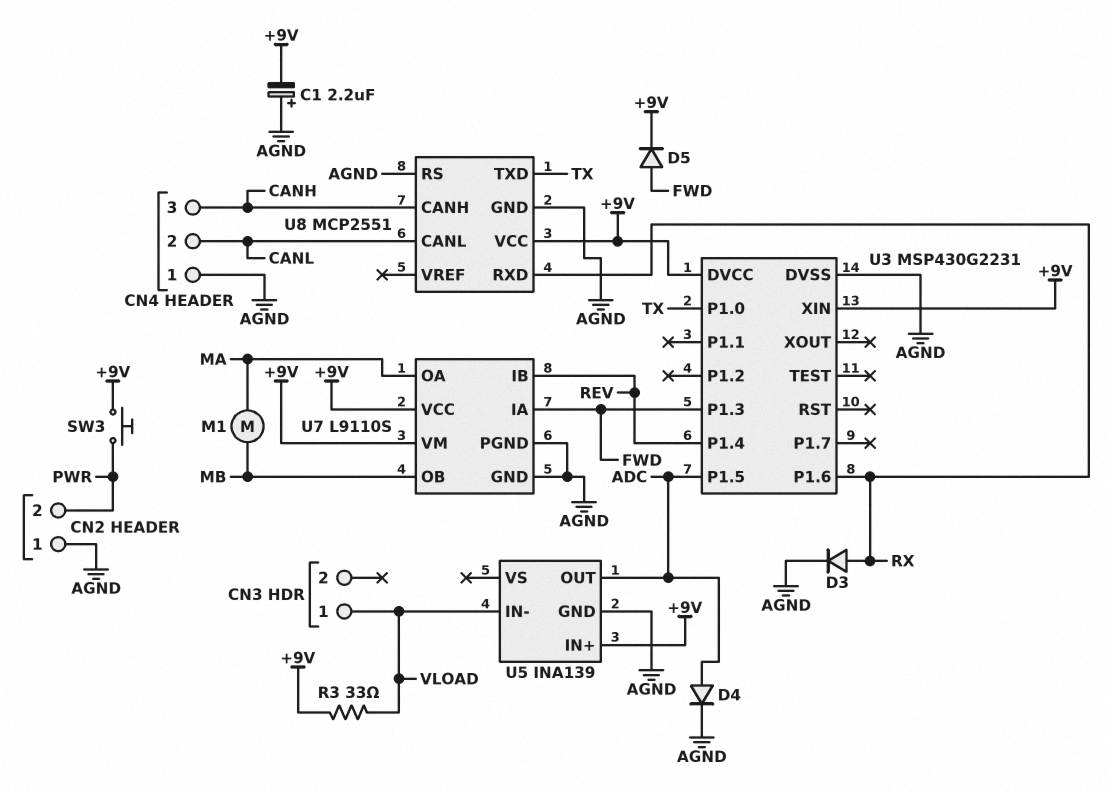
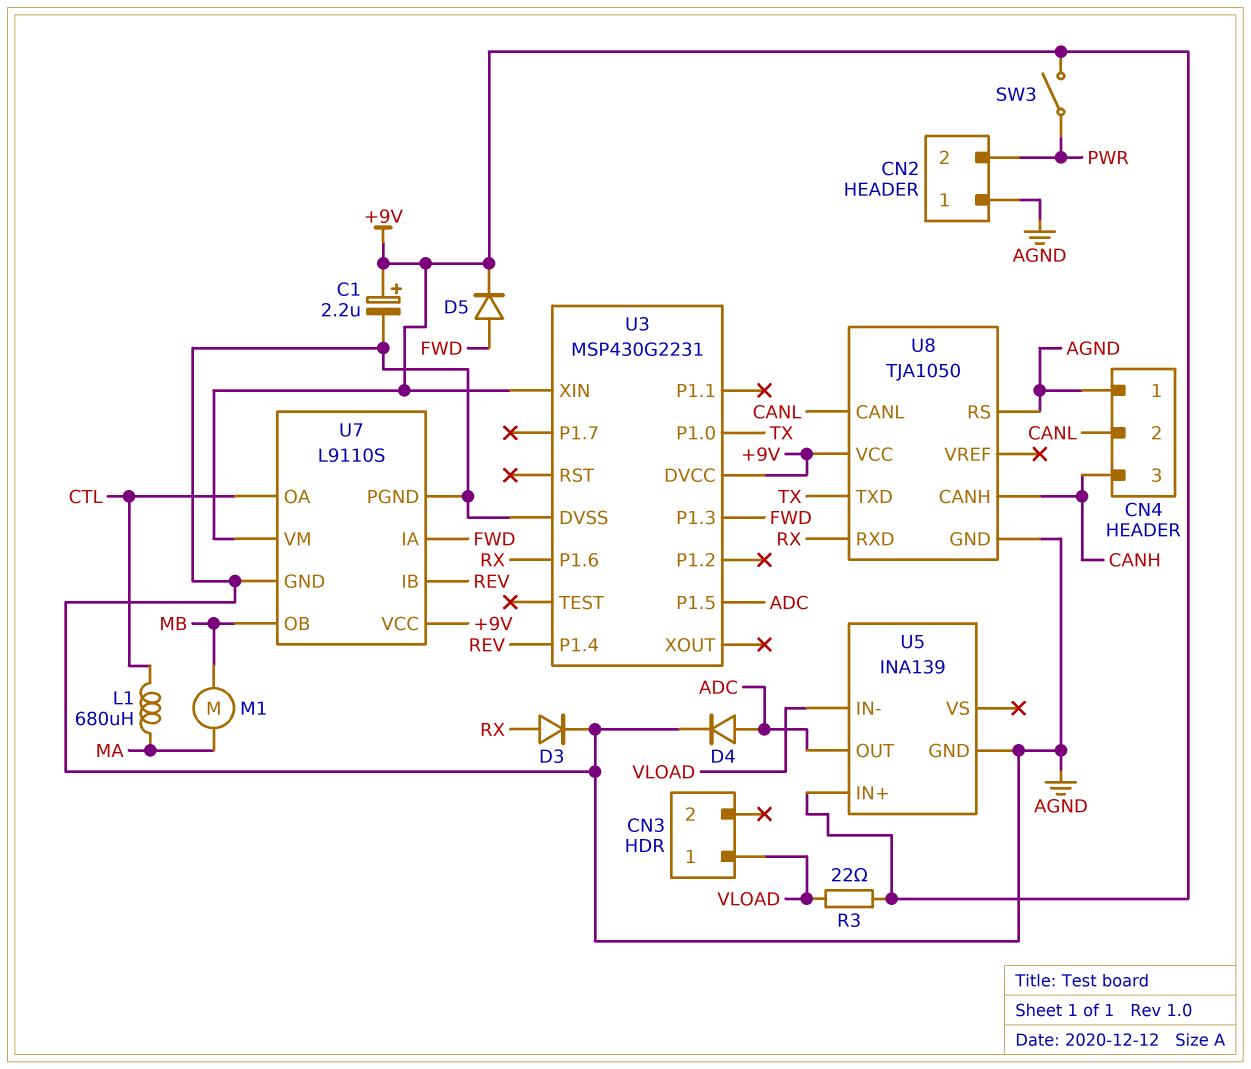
C1: 2.2uF (plus AGND, minus +9V) -> 2.2uF (plus +9V, minus AGND)
L1: none -> 680uH (CTL, MA)
R3: 33 (+9V, VLOAD) -> 22 (+9V, VLOAD)
SW3: button (+9V, PWR) -> switch (+9V, PWR)
U7 pin OA: MA -> CTL
U8: MCP2551 -> TJA1050

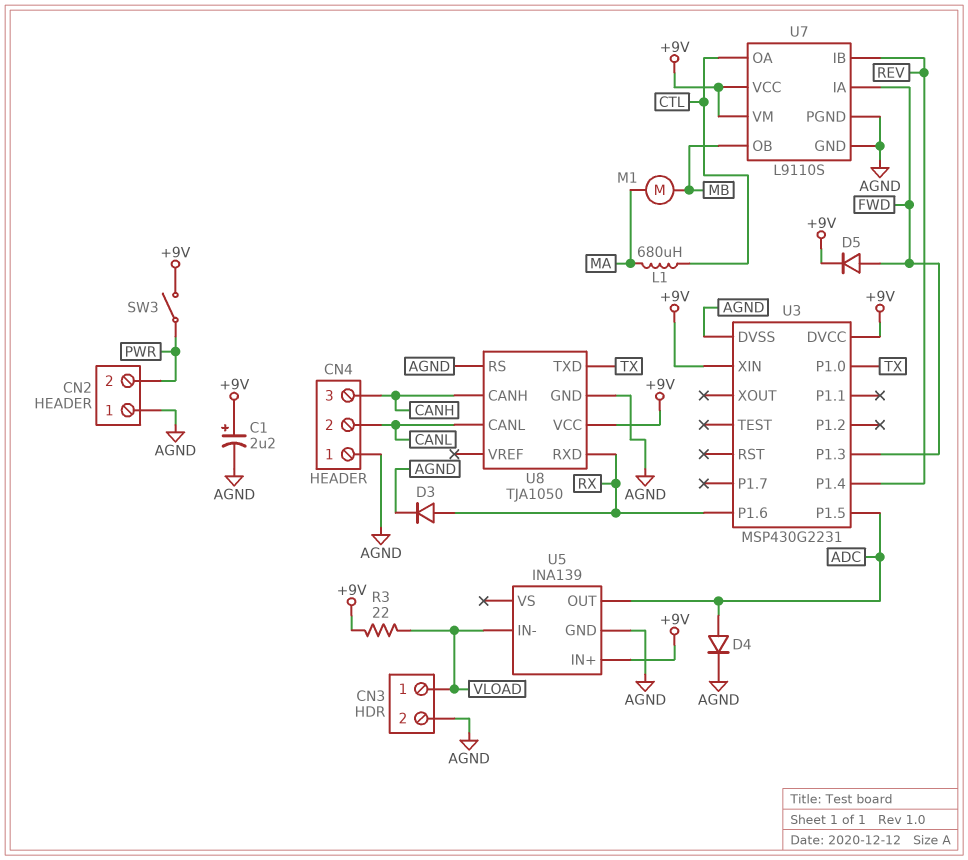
CN3 pin 2: none -> AGND

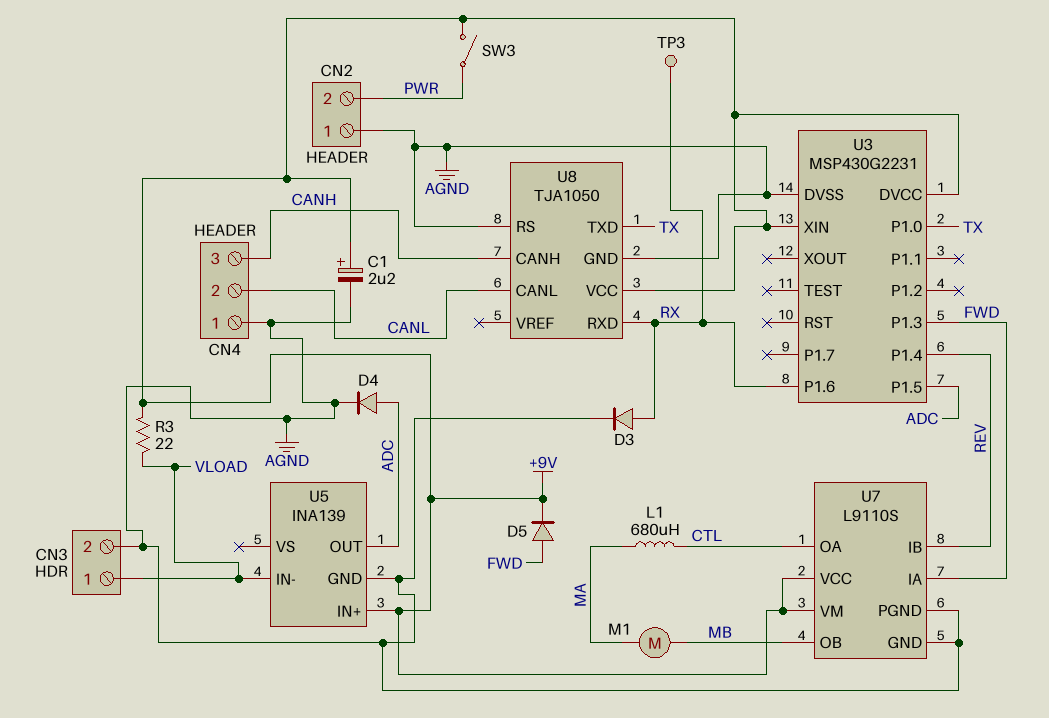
TP3: none -> test point (RX)

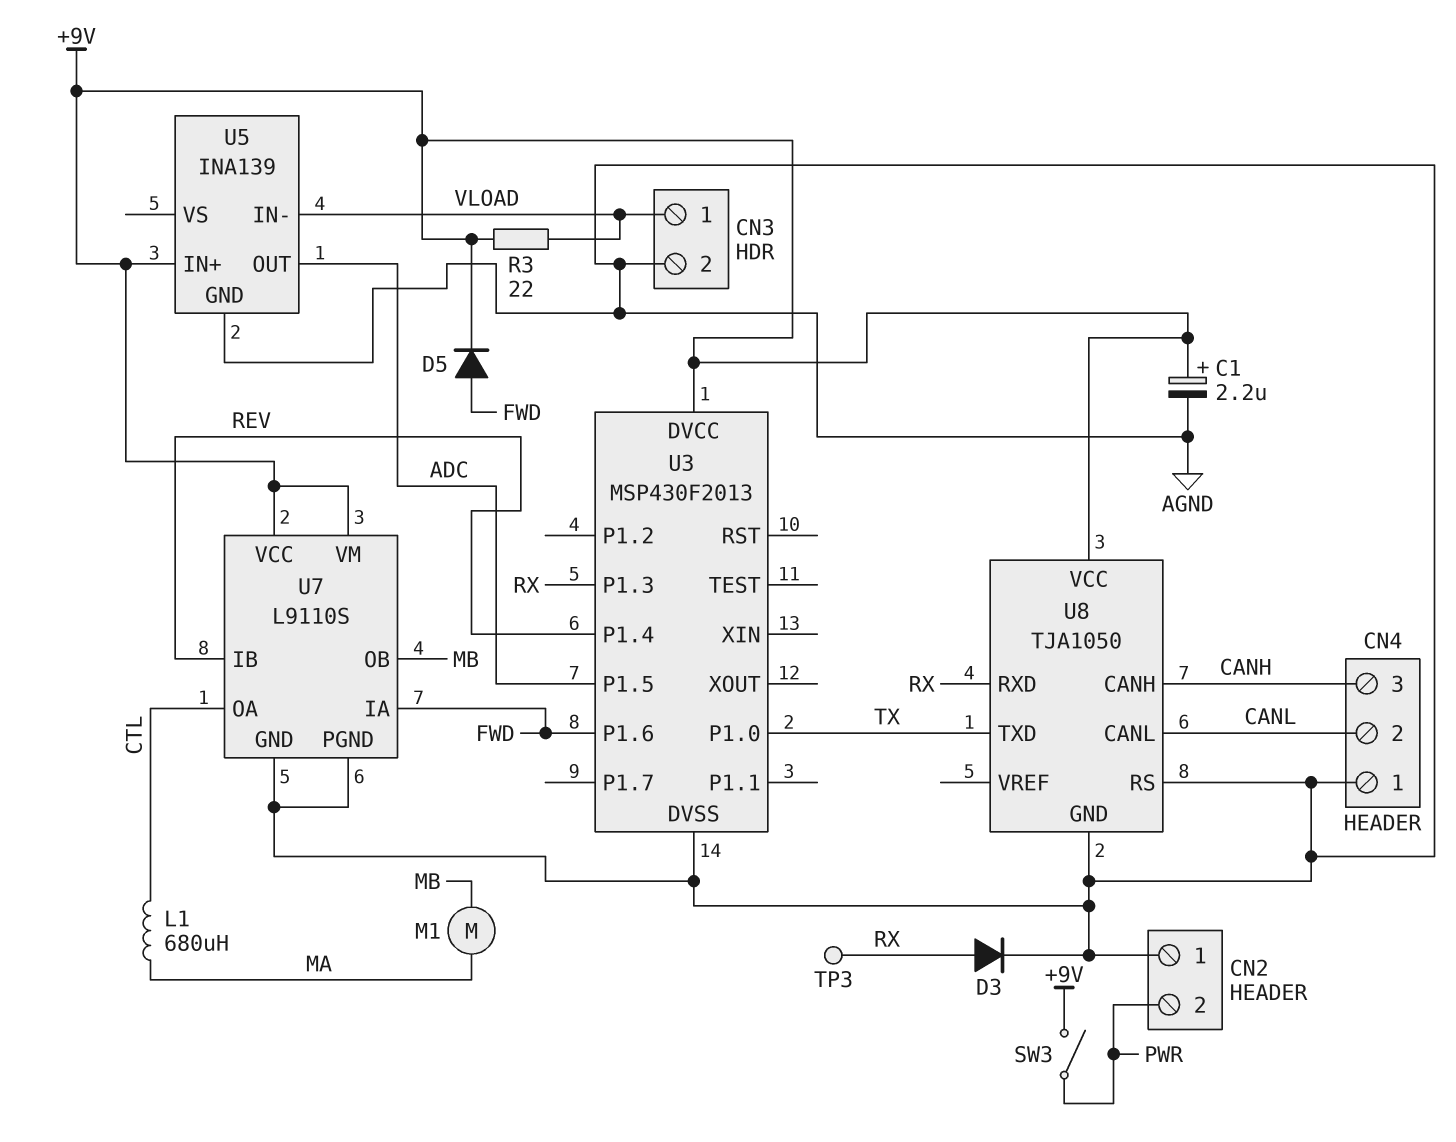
D4: diode (A ADC, K AGND) -> none
U3: MSP430G2231 -> MSP430F2013
U3 pin P1.3: FWD -> RX
U3 pin P1.6: RX -> FWD
U3 pin XIN: +9V -> none

